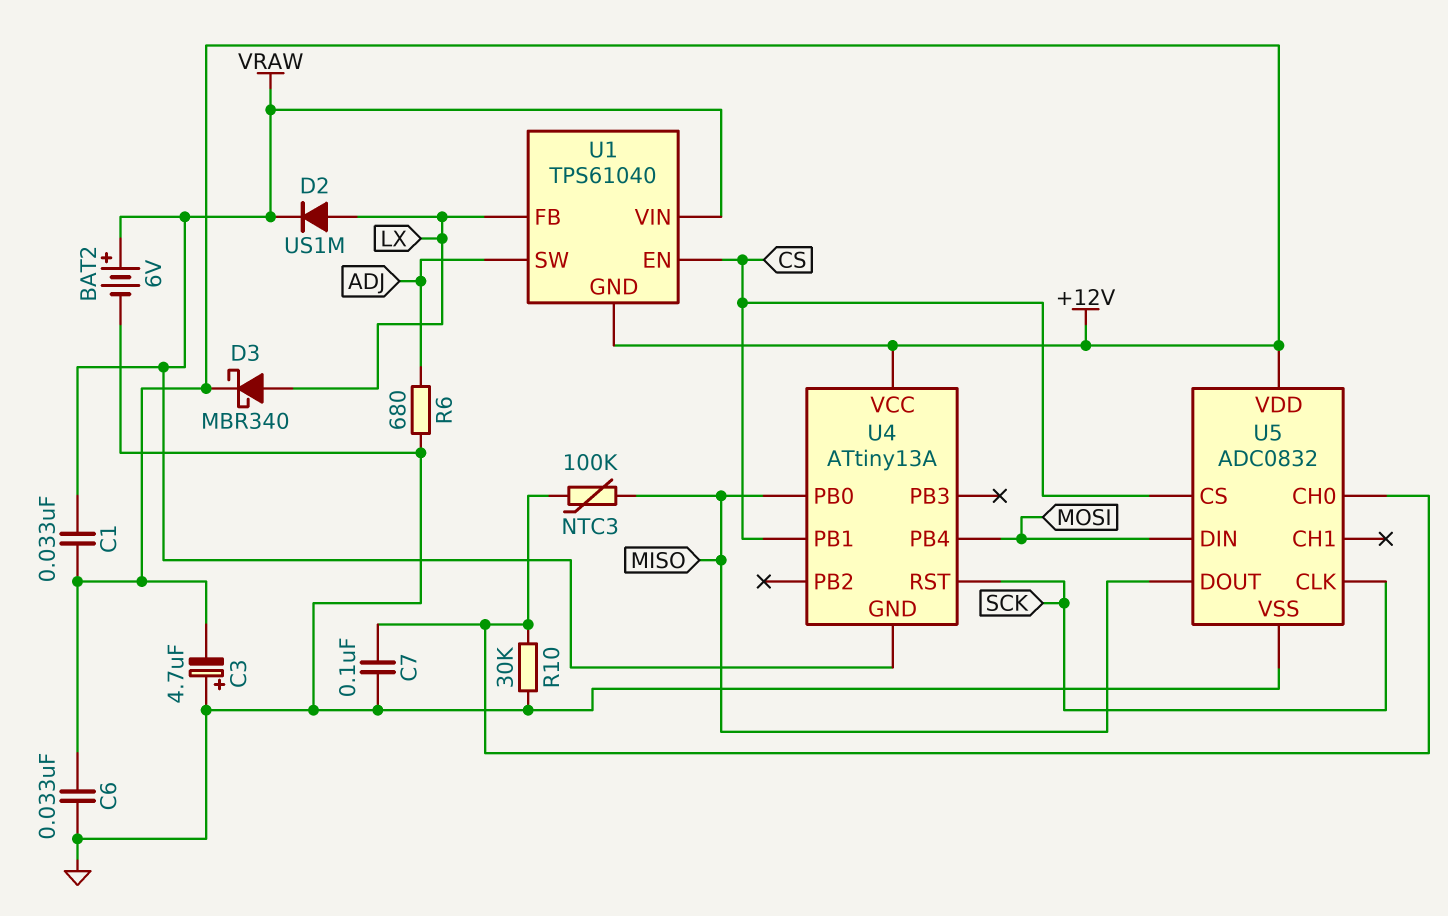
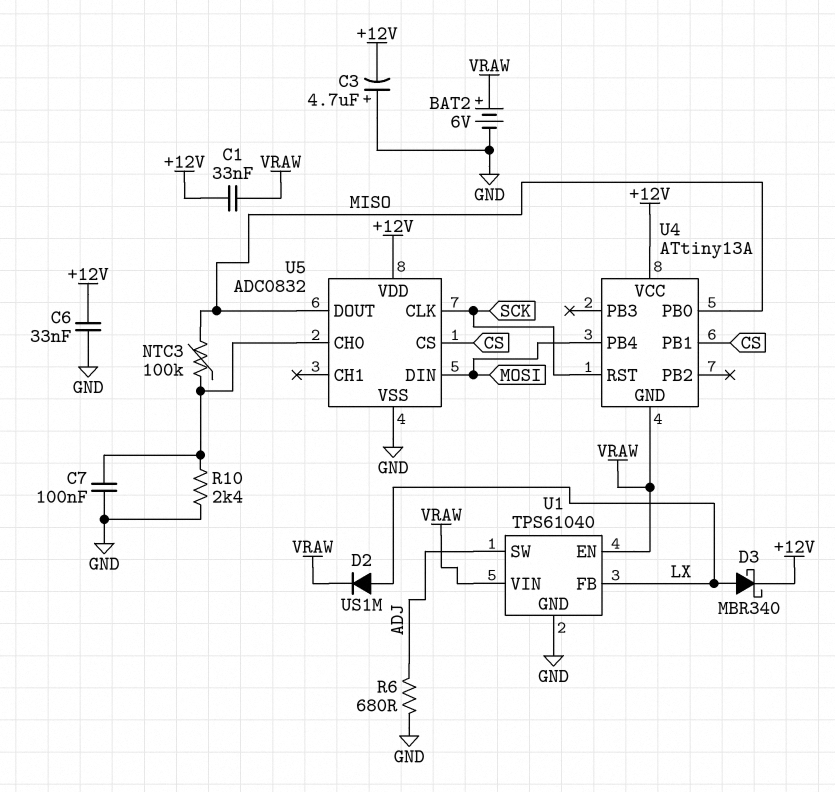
R10: 30k (GND, U5/CH0) -> 2.4k (GND, U5/CH0)
U1 pin EN: CS -> VRAW
U1 pin GND: +12V -> GND

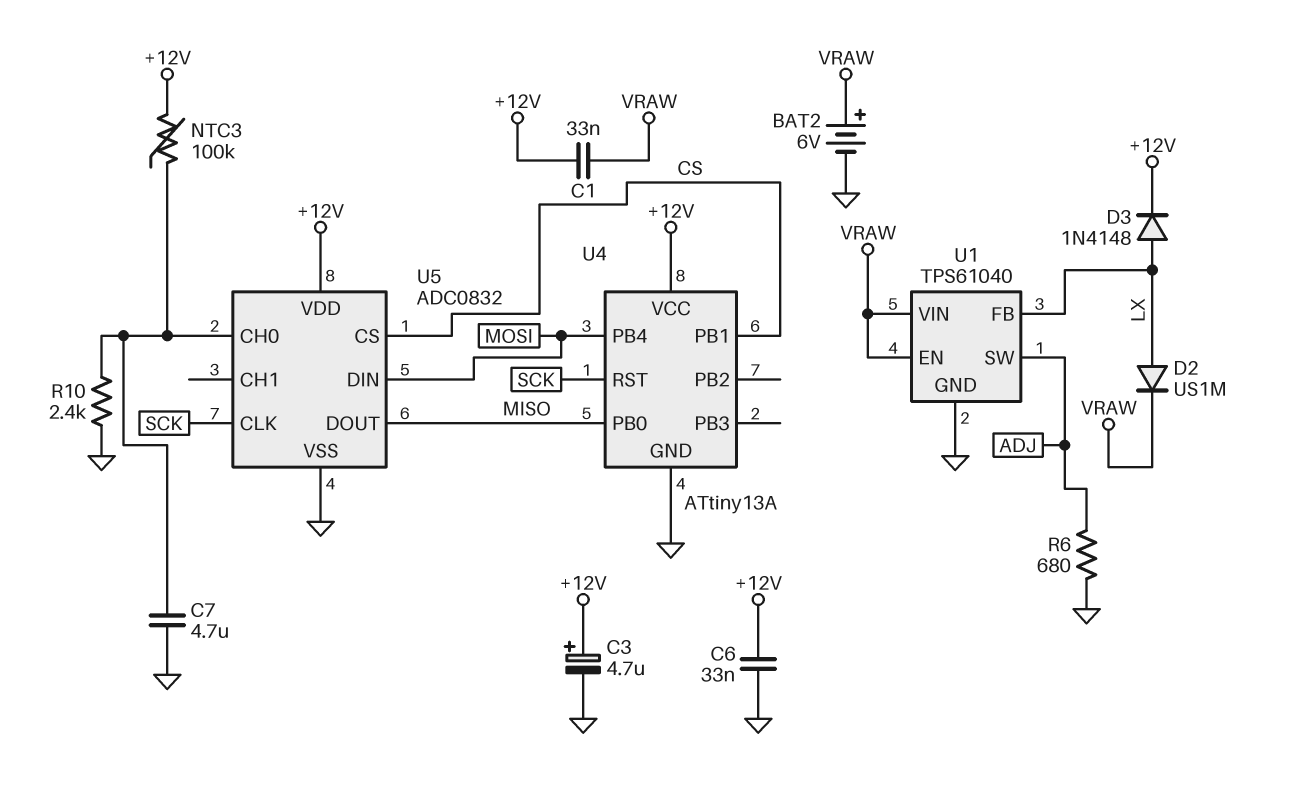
C3: 4.7uF (plus GND, minus +12V) -> 4.7uF (plus +12V, minus GND)
C7: 100nF (GND, U5/CH0) -> 4.7uF (GND, U5/CH0)
D3: schottky MBR340 (A LX, K +12V) -> diode 1N4148 (A LX, K +12V)
NTC3: 100k (MISO, U5/CH0) -> 100k (+12V, U5/CH0)
U4 pin GND: VRAW -> GND

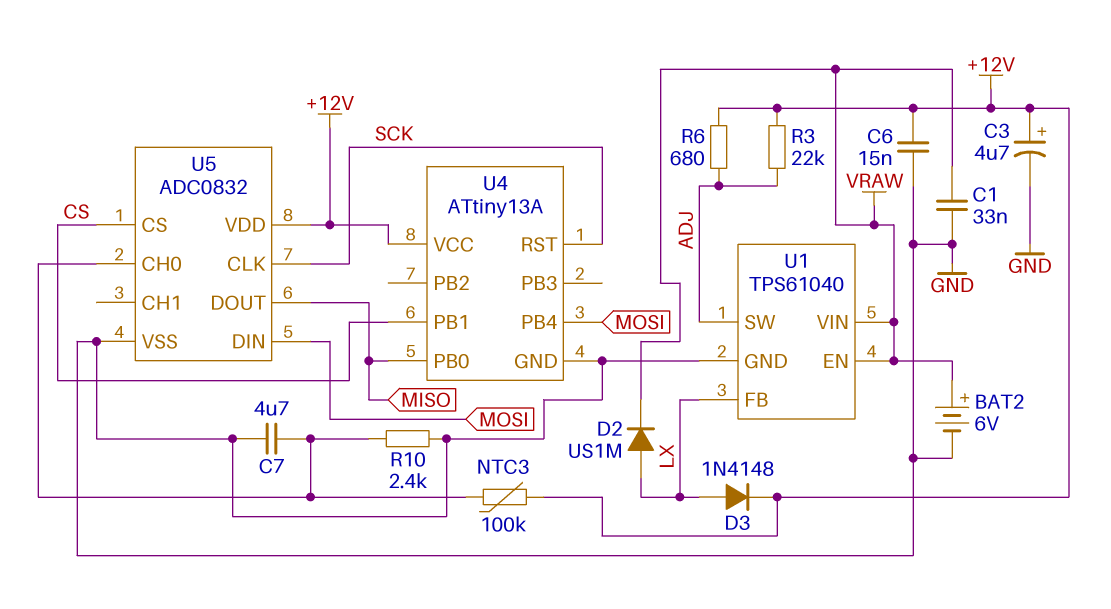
C1: 33nF (+12V, VRAW) -> 33nF (GND, VRAW)
C6: 33nF (+12V, GND) -> 15nF (+12V, GND)
R3: none -> 22k (+12V, ADJ)
R6: 680 (ADJ, GND) -> 680 (+12V, ADJ)

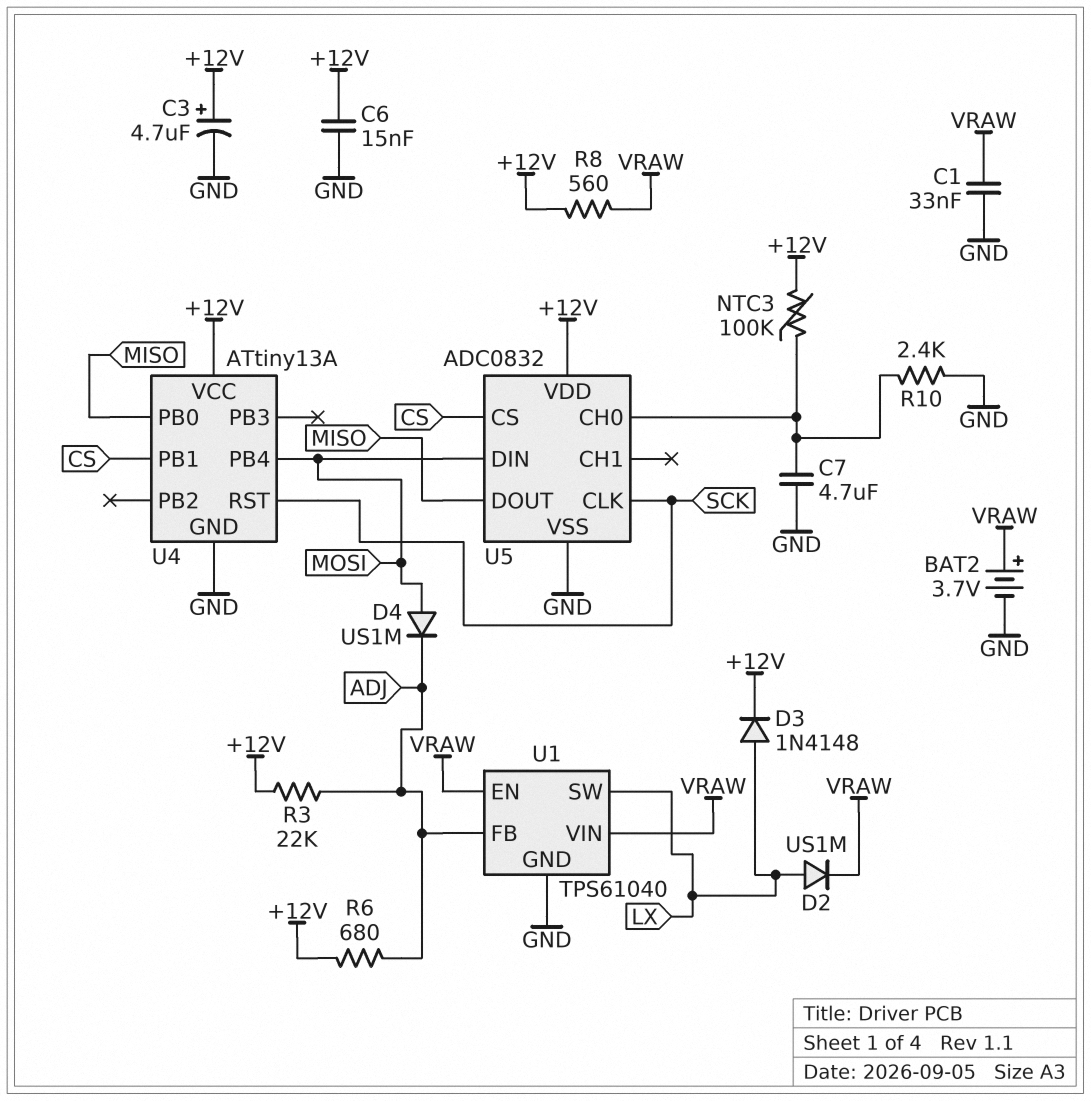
BAT2: 6V (plus VRAW, minus GND) -> 3.7V (plus VRAW, minus GND)
D4: none -> diode US1M (A MOSI, K ADJ)
R8: none -> 560 (+12V, VRAW)
U1 pin FB: LX -> ADJ
U1 pin SW: ADJ -> LX

